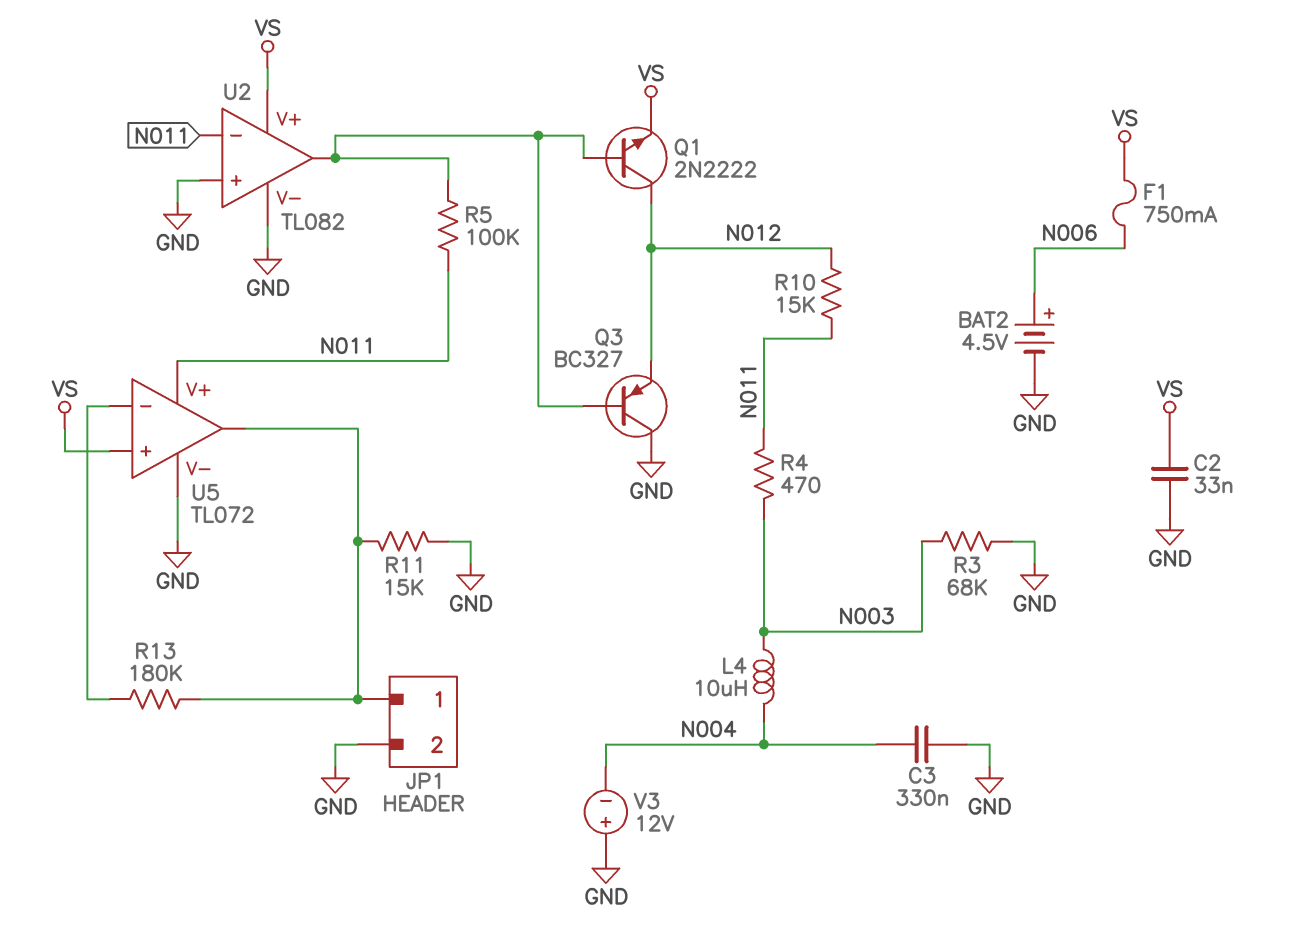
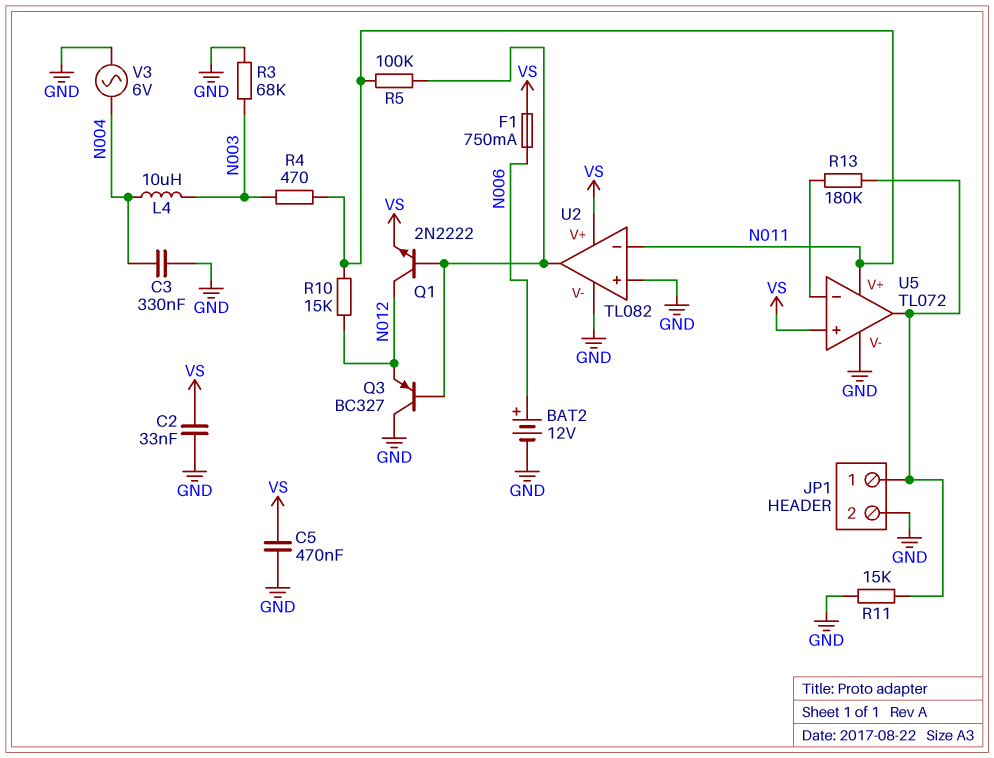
BAT2: 4.5V (plus N006, minus GND) -> 12V (plus N006, minus GND)
C5: none -> 470nF (GND, VS)
V3: 12V (plus GND, minus N004) -> AC 6V (GND, N004)

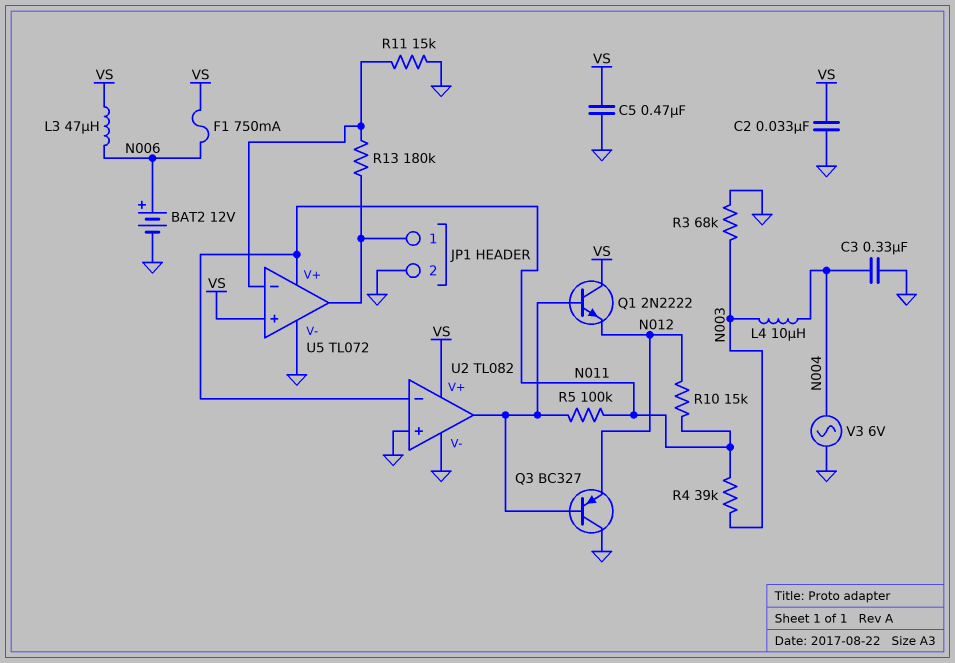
L3: none -> 47uH (N006, VS)
Q1: NPN 2N2222 (B U2/out, C N012, E VS) -> NPN 2N2222 (B U2/out, C VS, E N012)
R4: 470 (N003, N011) -> 39k (N003, N011)
R11: 15k (GND, JP1/1) -> 15k (GND, U5/in-)

